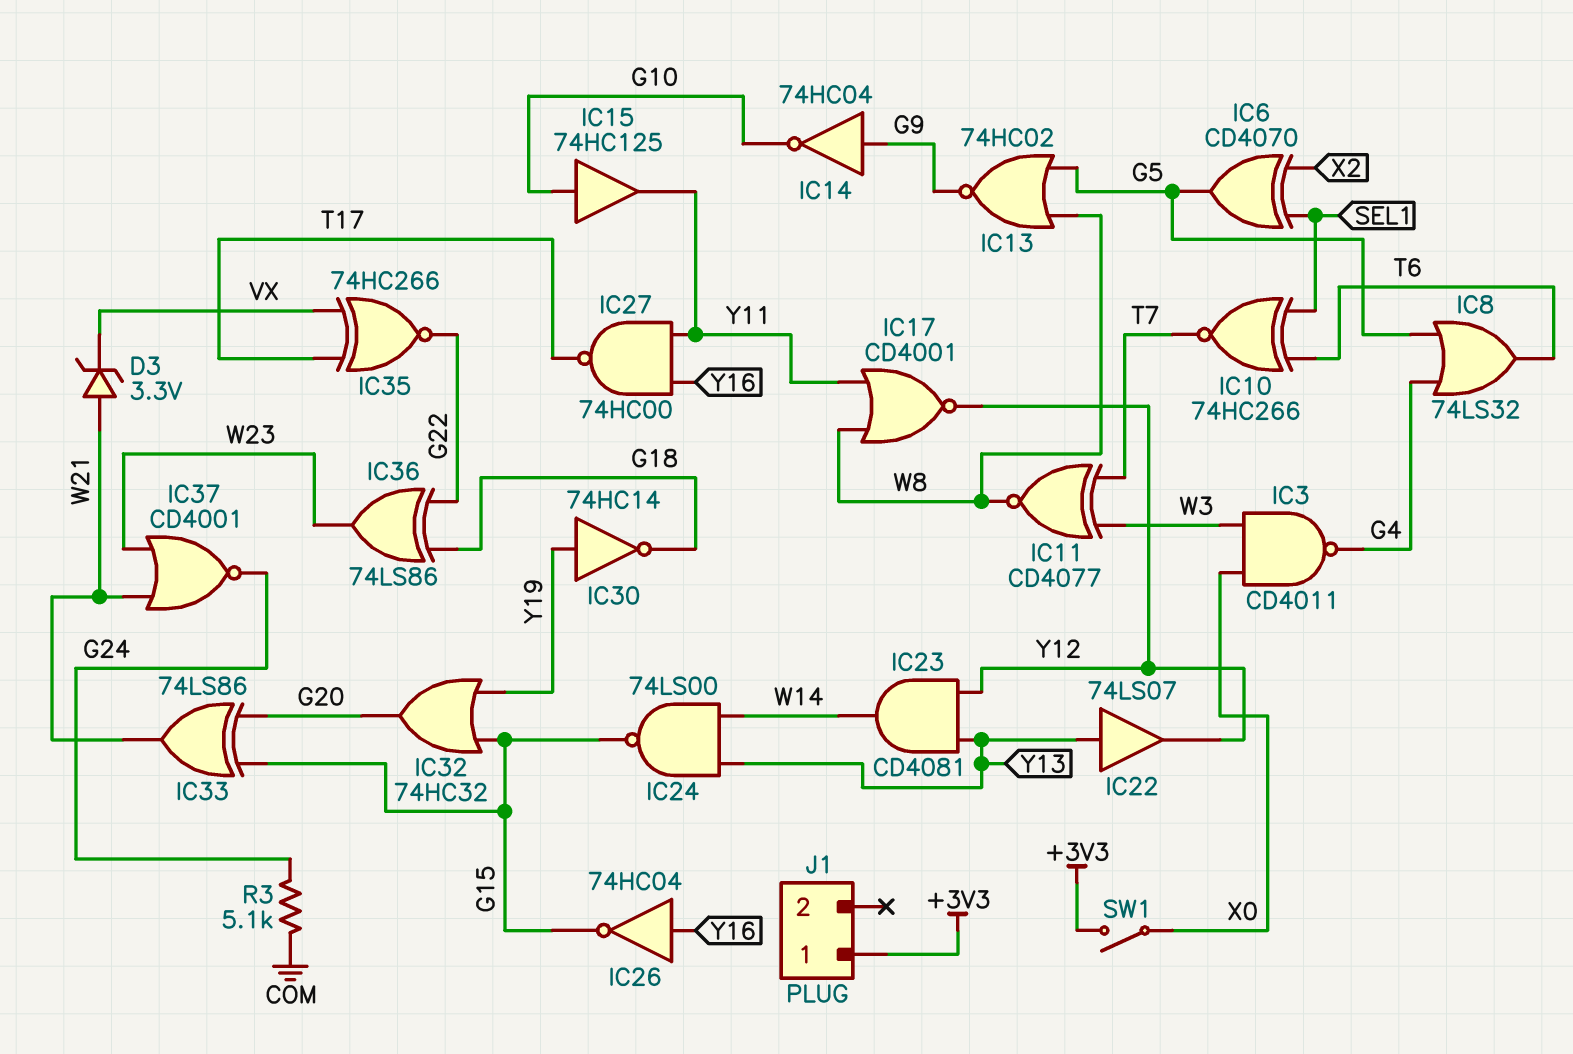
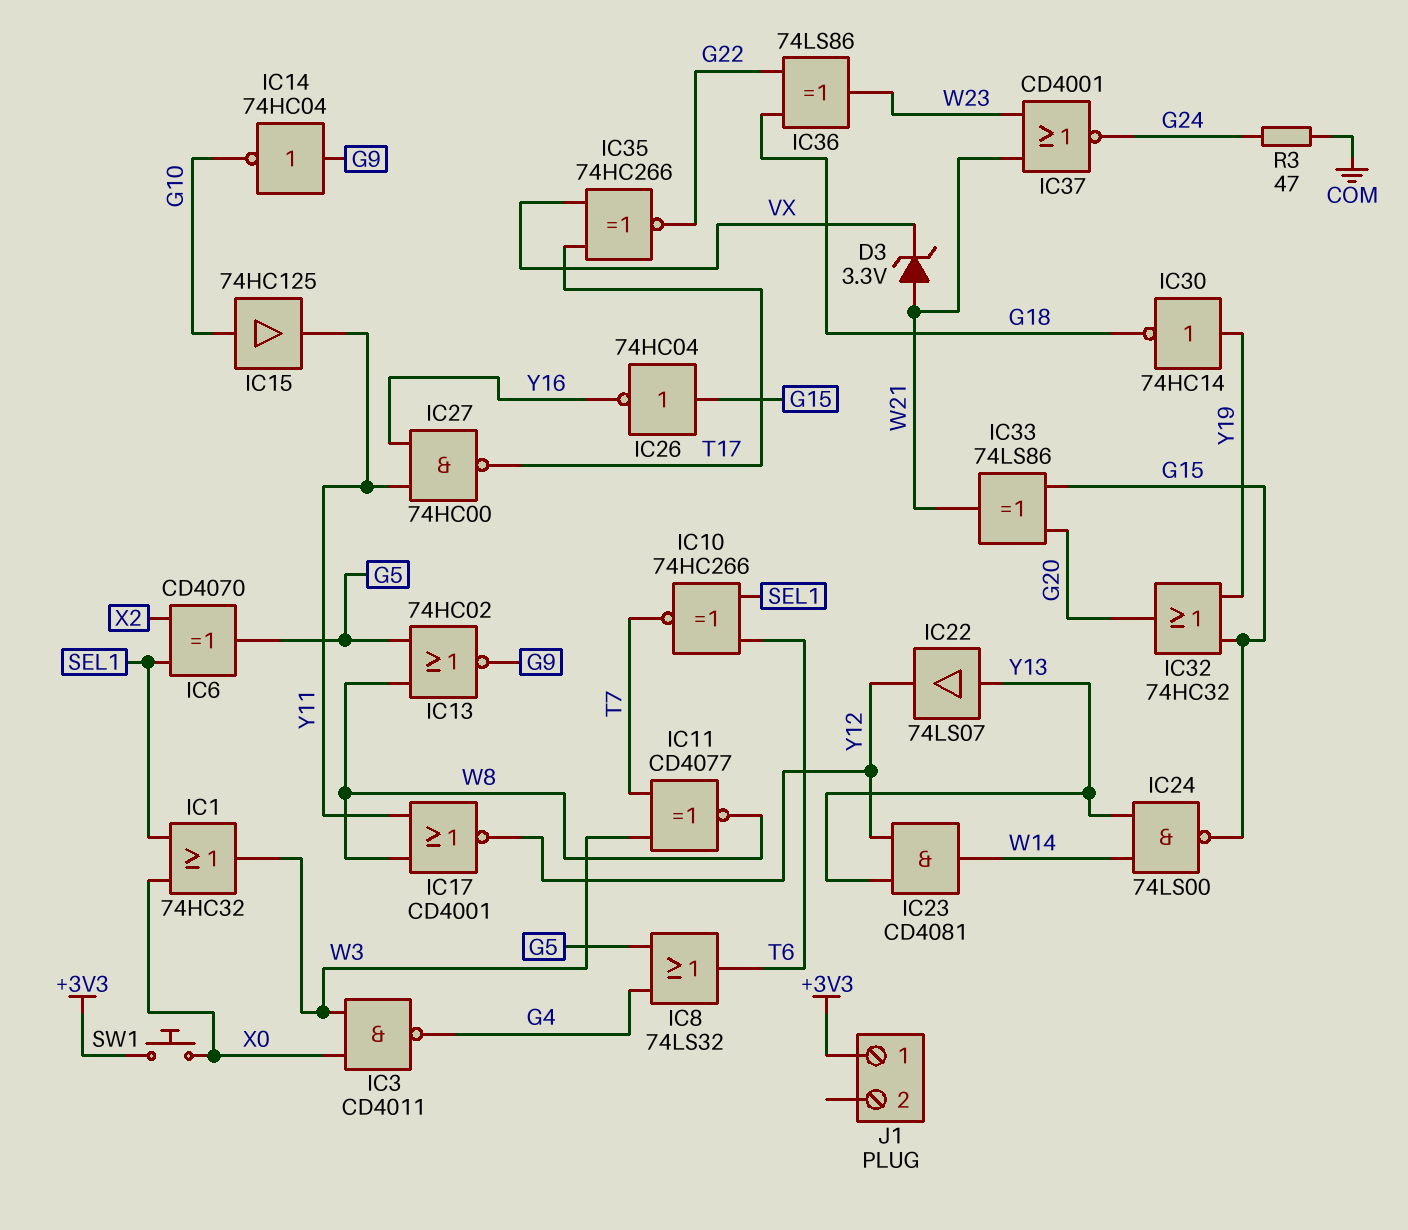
IC1: none -> OR 74HC32 (in SEL1, in X0, out W3)
IC26: NOT 74HC04 (in Y16, out G15) -> NOT 74HC04 (in G15, out Y16)
R3: 5.1k (COM, G24) -> 47 (COM, G24)
SW1: switch (+3V3, X0) -> button (+3V3, X0)

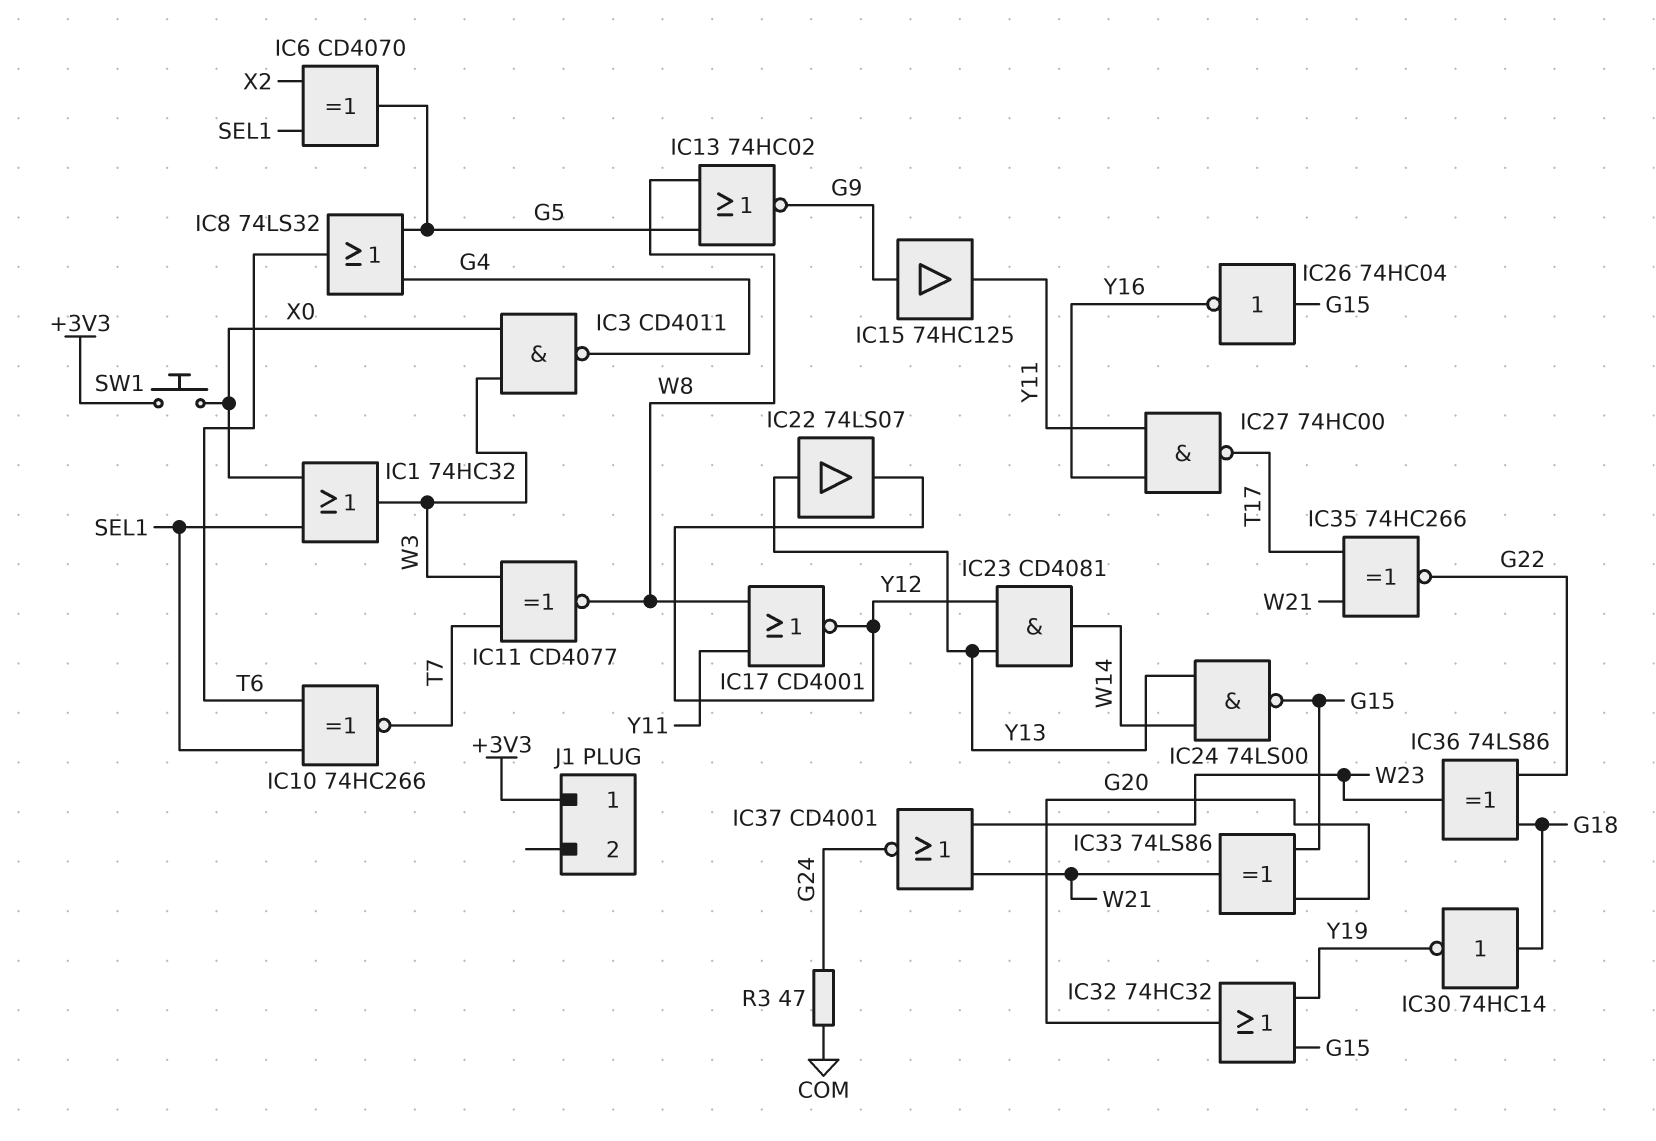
D3: zener 3.3V (A W21, K VX) -> none
IC14: NOT 74HC04 (in G9, out G10) -> none
IC15: buffer 74HC125 (in G10, out Y11) -> buffer 74HC125 (in G9, out Y11)
IC30: NOT 74HC14 (in Y19, out G18) -> NOT 74HC14 (in G18, out Y19)
IC35: XNOR 74HC266 (in T17, in VX, out G22) -> XNOR 74HC266 (in T17, in W21, out G22)

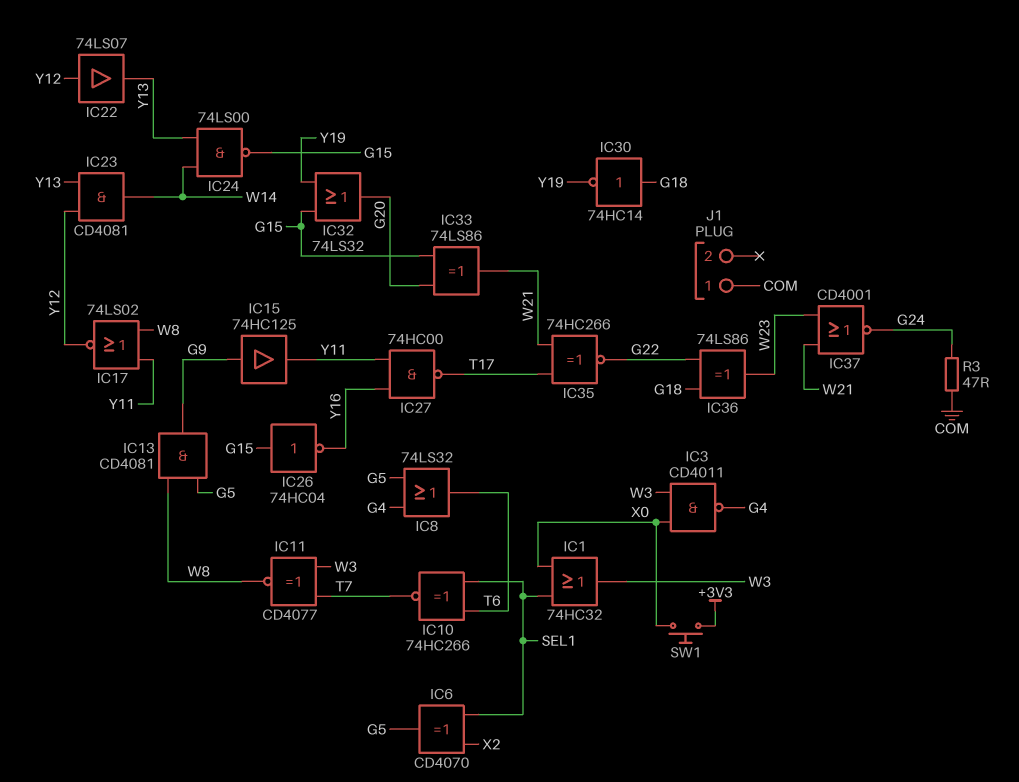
IC13: NOR 74HC02 (in G5, in W8, out G9) -> AND CD4081 (in G5, in W8, out G9)
IC17: NOR CD4001 (in W8, in Y11, out Y12) -> NOR 74LS02 (in W8, in Y11, out Y12)
IC22: buffer 74LS07 (in Y13, out Y12) -> buffer 74LS07 (in Y12, out Y13)
IC32: OR 74HC32 (in G15, in Y19, out G20) -> OR 74LS32 (in G15, in Y19, out G20)
J1 pin 1: +3V3 -> COM

